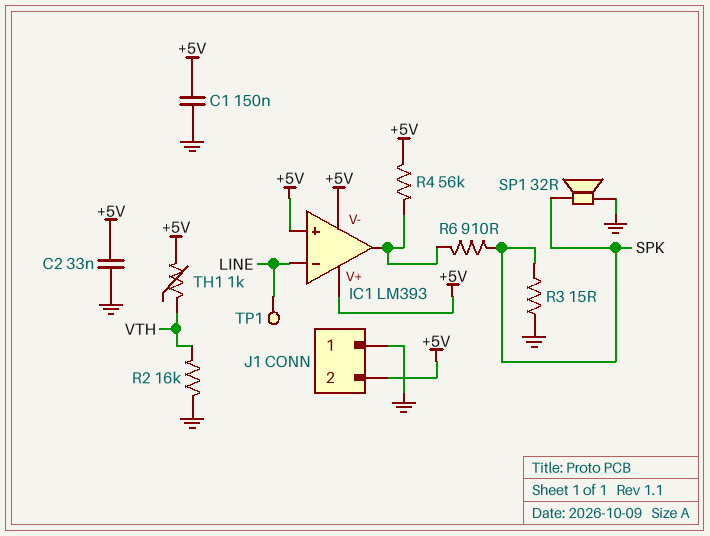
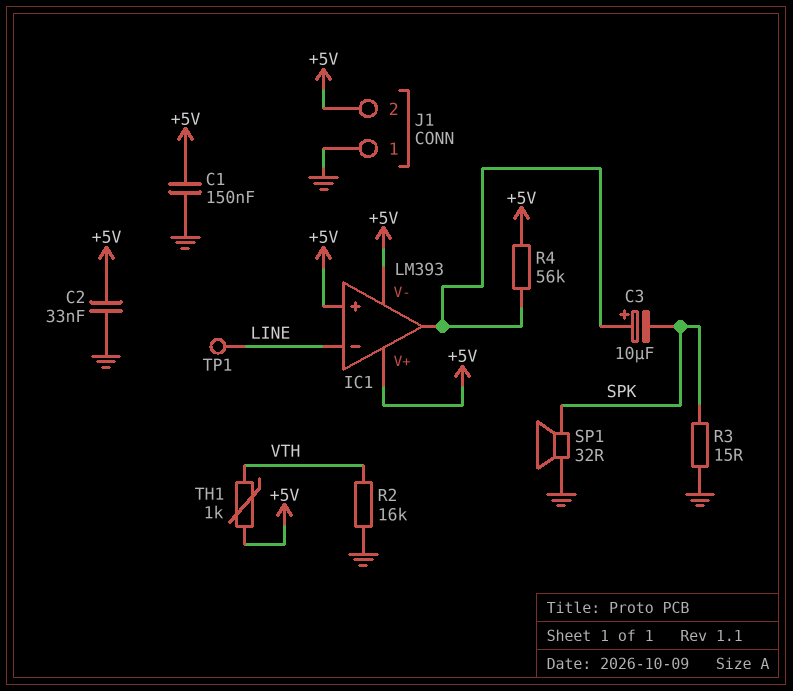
C3: none -> 10uF (plus IC1/out, minus SPK)
R6: 910 (IC1/out, SPK) -> none

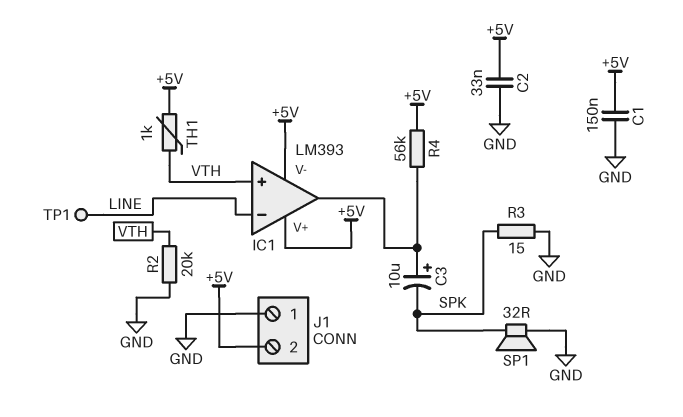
IC1 pin in+: +5V -> VTH
R2: 16k (GND, VTH) -> 20k (GND, VTH)

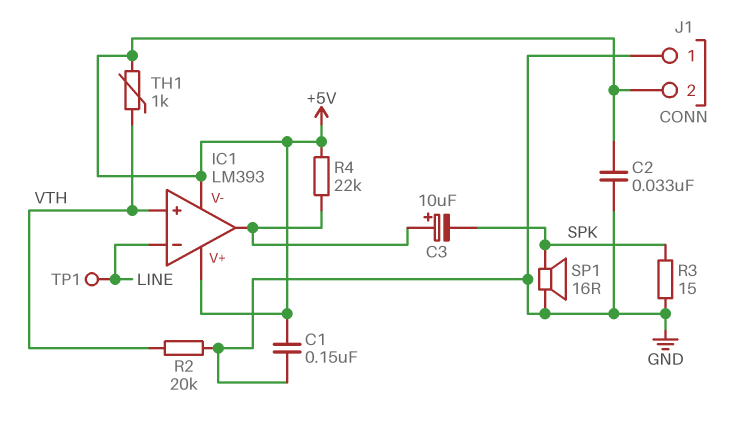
R4: 56k (+5V, IC1/out) -> 22k (+5V, IC1/out)
SP1: speaker 32R (GND, SPK) -> speaker 16R (GND, SPK)

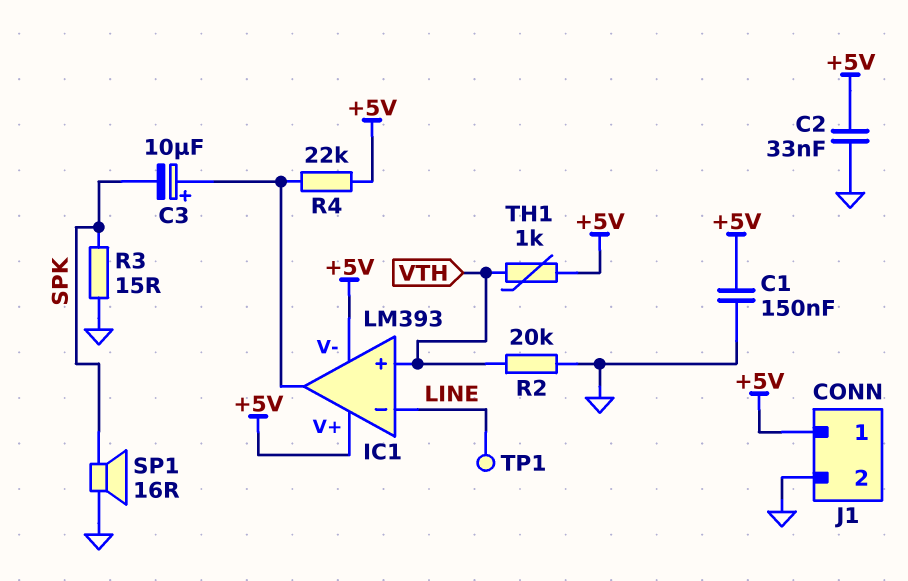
J1 pin 1: GND -> +5V
J1 pin 2: +5V -> GND

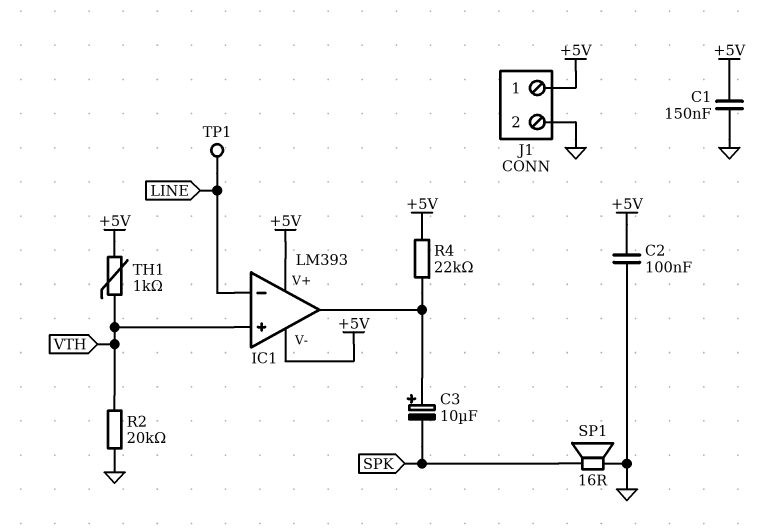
C2: 33nF (+5V, GND) -> 100nF (+5V, GND)
R3: 15 (GND, SPK) -> none

